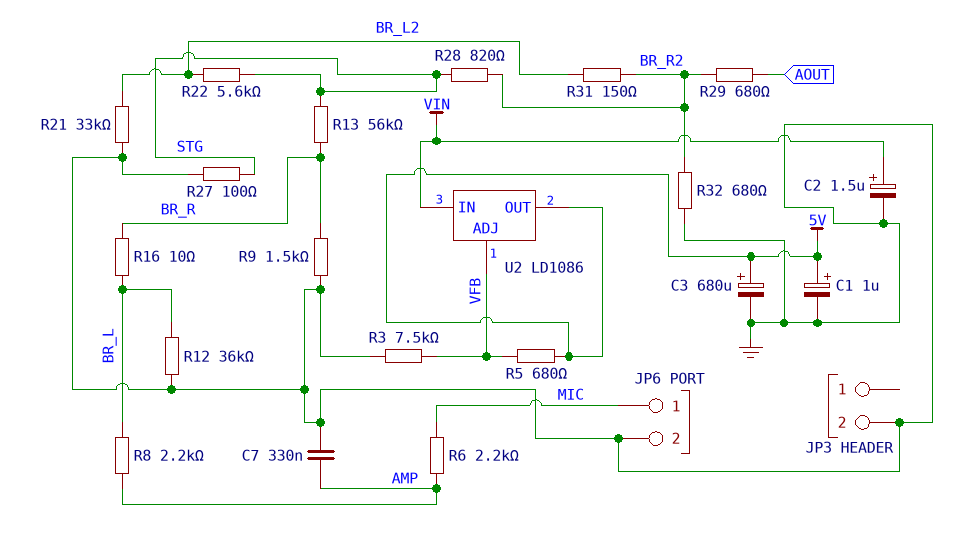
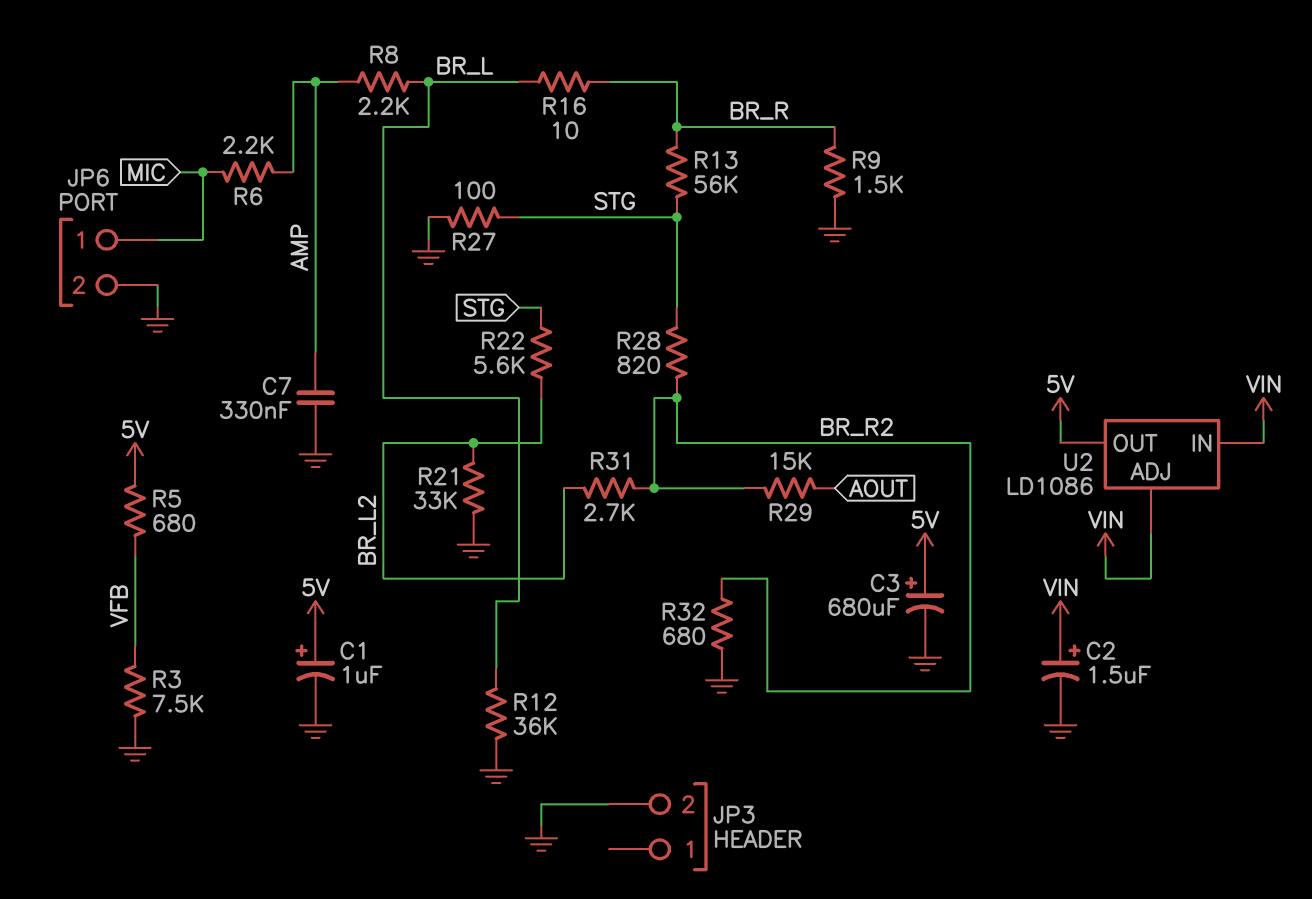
R29: 680 (AOUT, BR_R2) -> 15k (AOUT, BR_R2)
R31: 150 (BR_L2, BR_R2) -> 2.7k (BR_L2, BR_R2)
U2 pin ADJ: VFB -> VIN

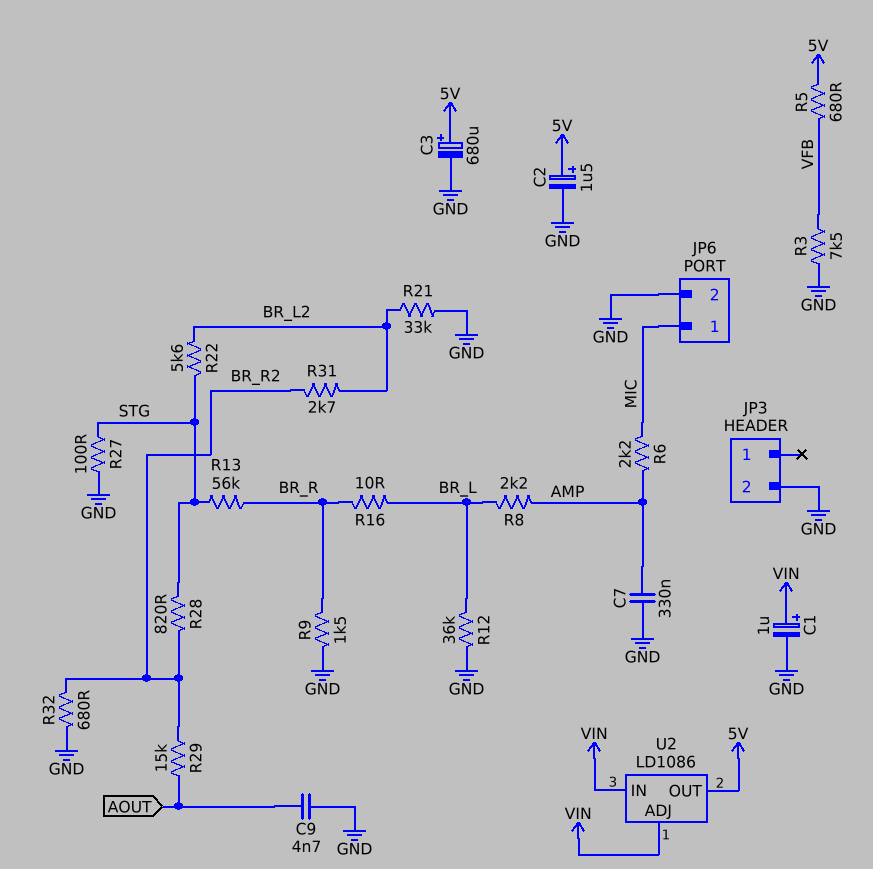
C1: 1uF (plus 5V, minus GND) -> 1uF (plus VIN, minus GND)
C2: 1.5uF (plus VIN, minus GND) -> 1.5uF (plus 5V, minus GND)
C9: none -> 4.7nF (AOUT, GND)

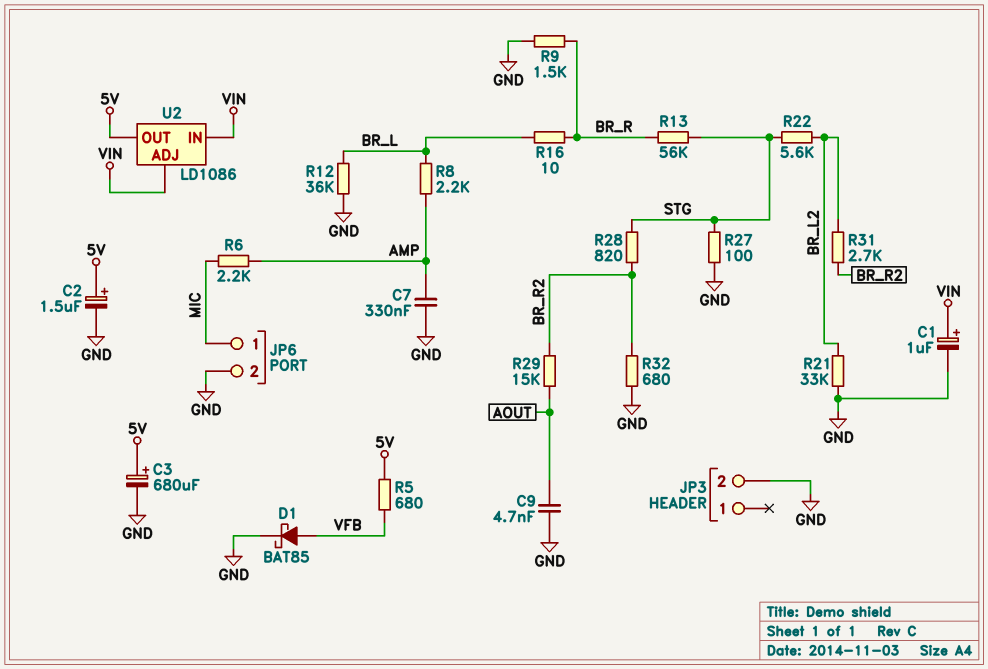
D1: none -> schottky BAT85 (A VFB, K GND)
R3: 7.5k (GND, VFB) -> none

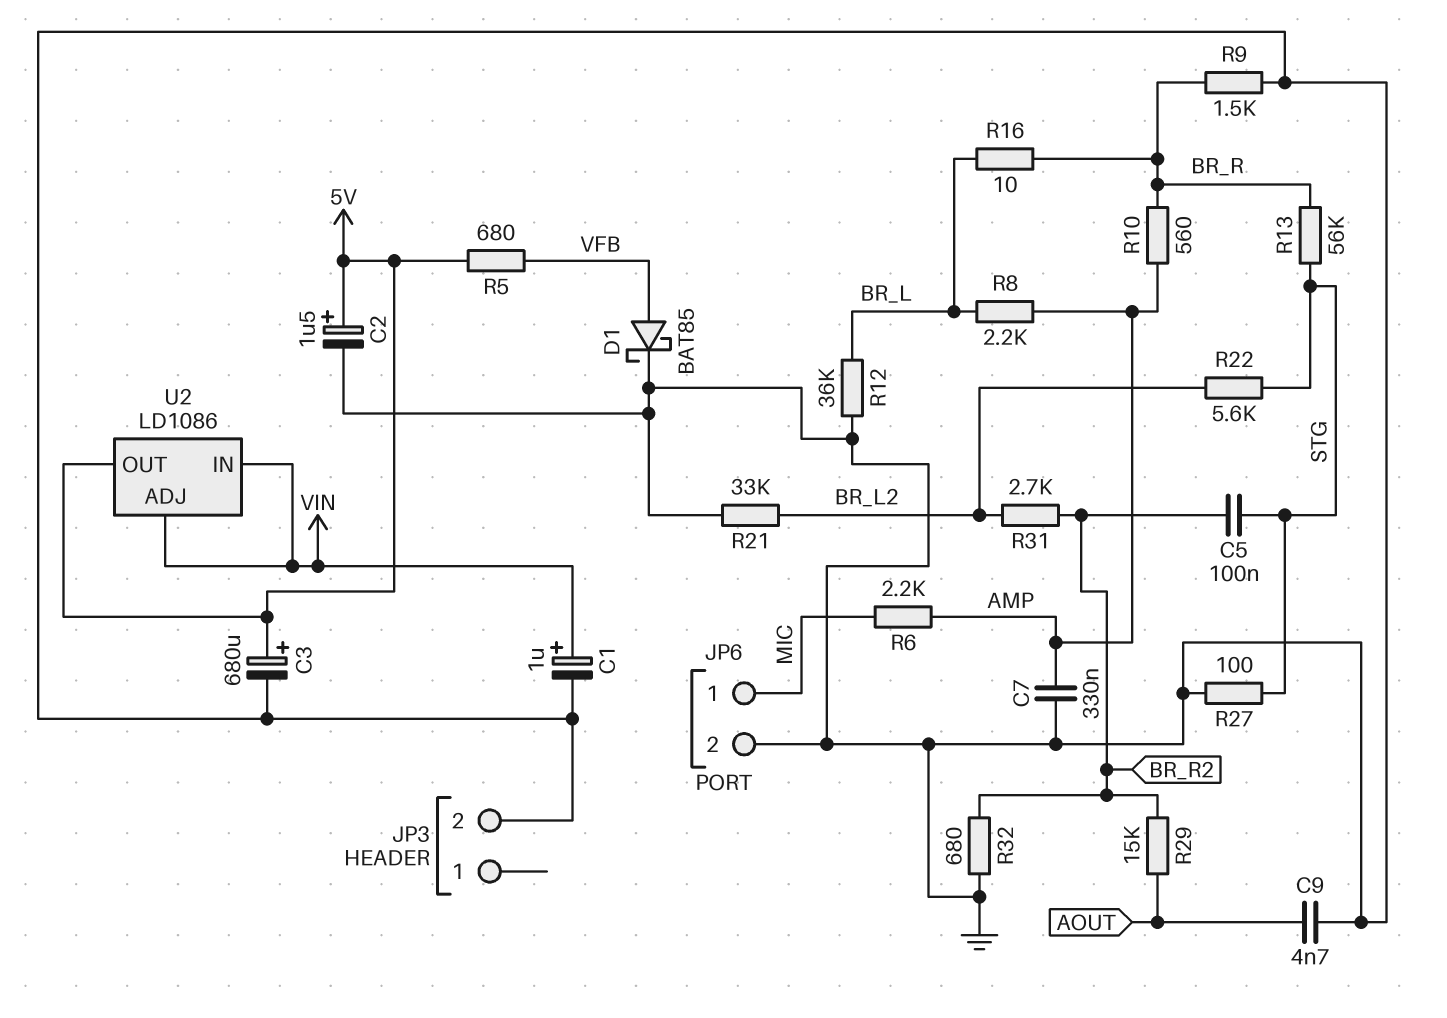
C5: none -> 100nF (BR_R2, STG)
R10: none -> 560 (AMP, BR_R)
R28: 820 (BR_R2, STG) -> none

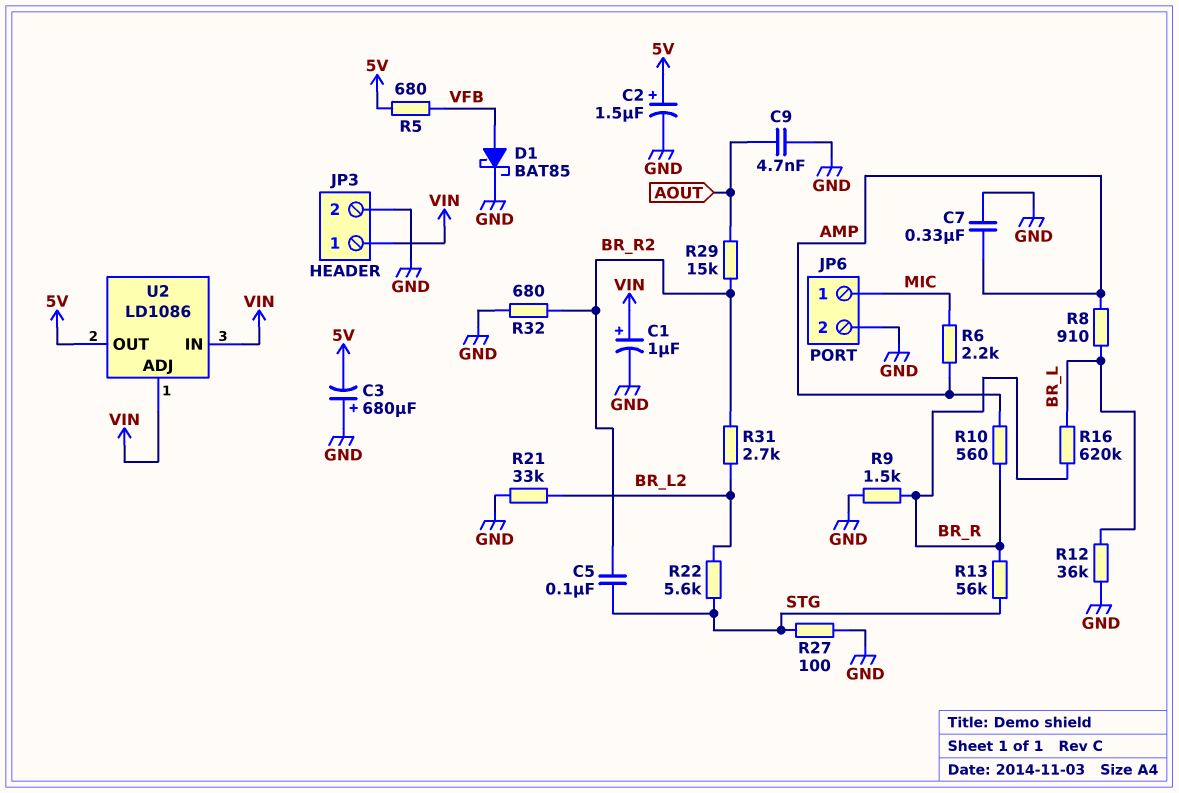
C3: 680uF (plus 5V, minus GND) -> 680uF (plus GND, minus 5V)
JP3 pin 1: none -> VIN
R8: 2.2k (AMP, BR_L) -> 910 (AMP, BR_L)
R16: 10 (BR_L, BR_R) -> 620k (BR_L, BR_R)

